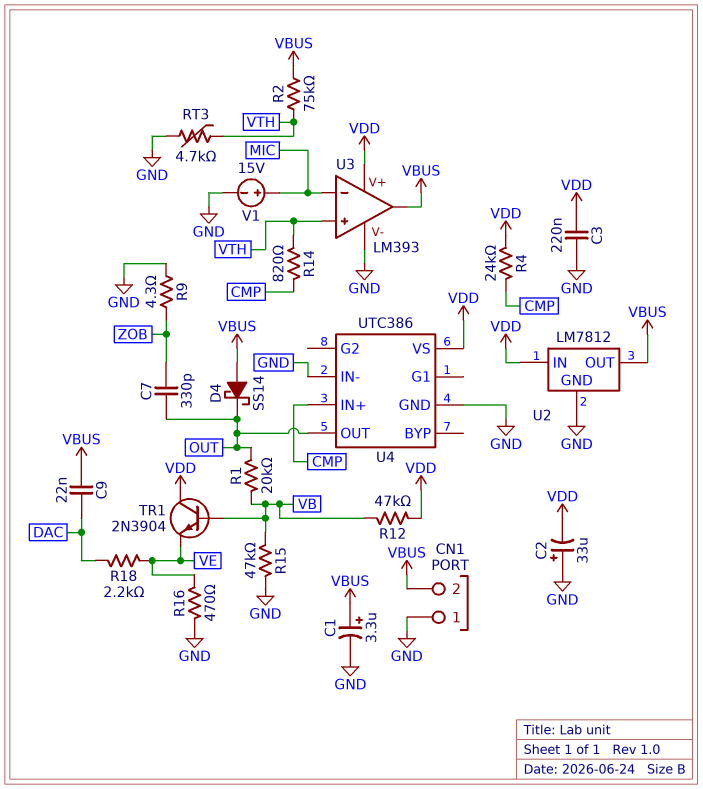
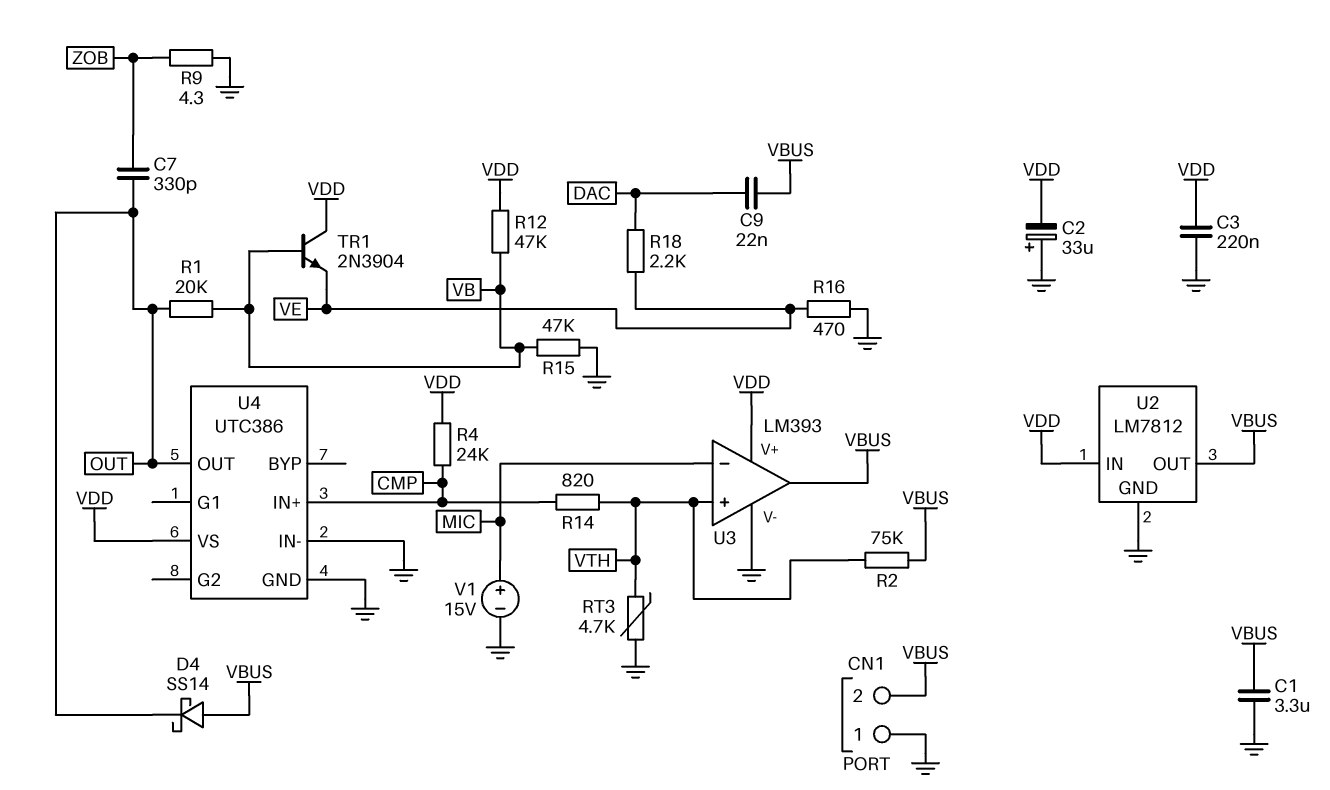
C1: 3.3uF (plus VBUS, minus GND) -> 3.3uF (GND, VBUS)

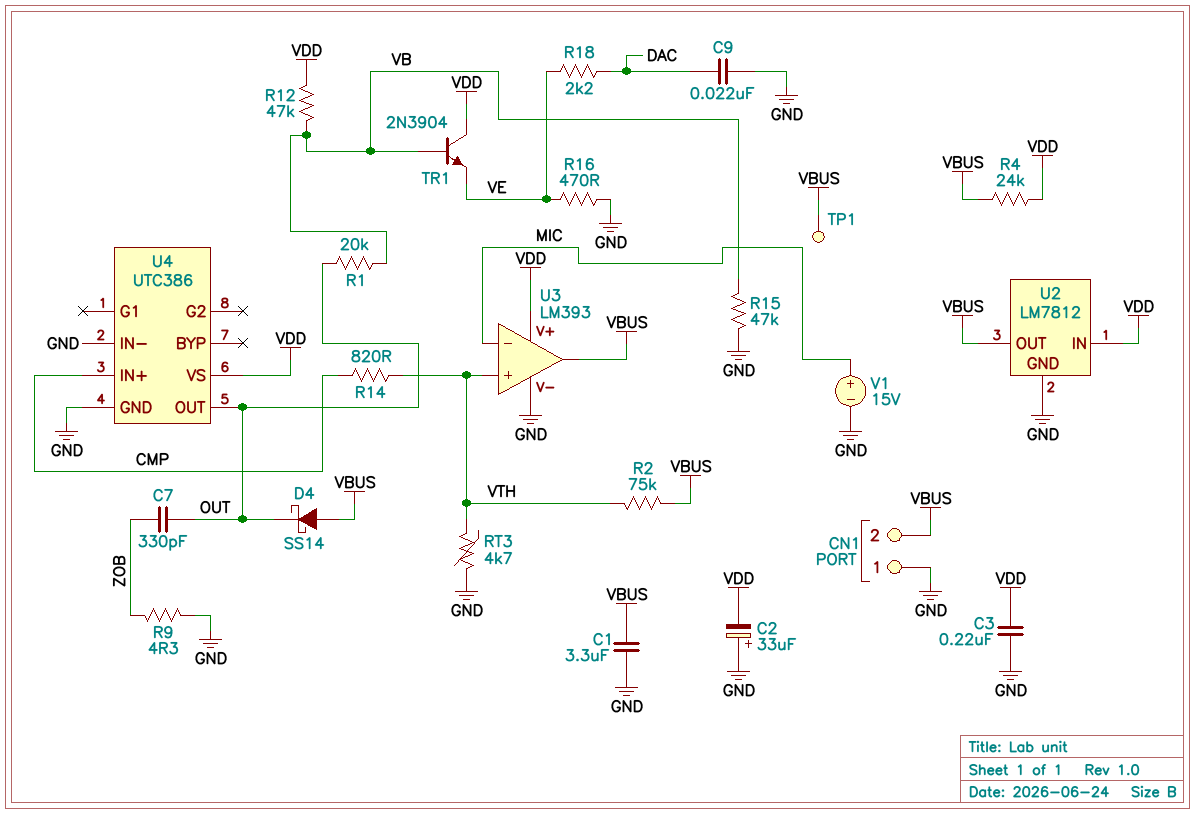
C9: 22nF (DAC, VBUS) -> 22nF (DAC, GND)
R4: 24k (CMP, VDD) -> 24k (VBUS, VDD)
TP1: none -> test point (VBUS)

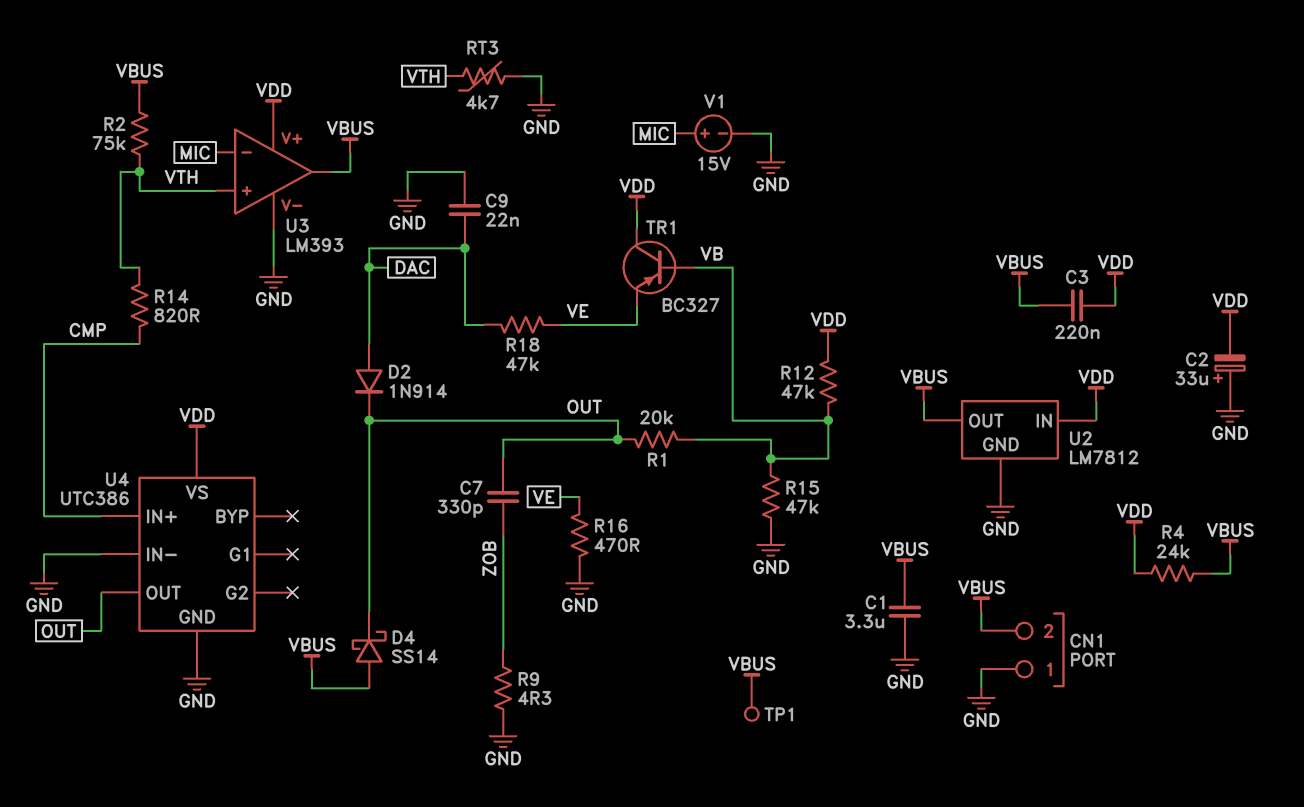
C3: 220nF (GND, VDD) -> 220nF (VBUS, VDD)
D2: none -> diode 1N914 (A DAC, K OUT)
R18: 2.2k (DAC, VE) -> 47k (DAC, VE)
TR1: NPN 2N3904 (B VB, C VDD, E VE) -> PNP BC327 (B VB, C VDD, E VE)

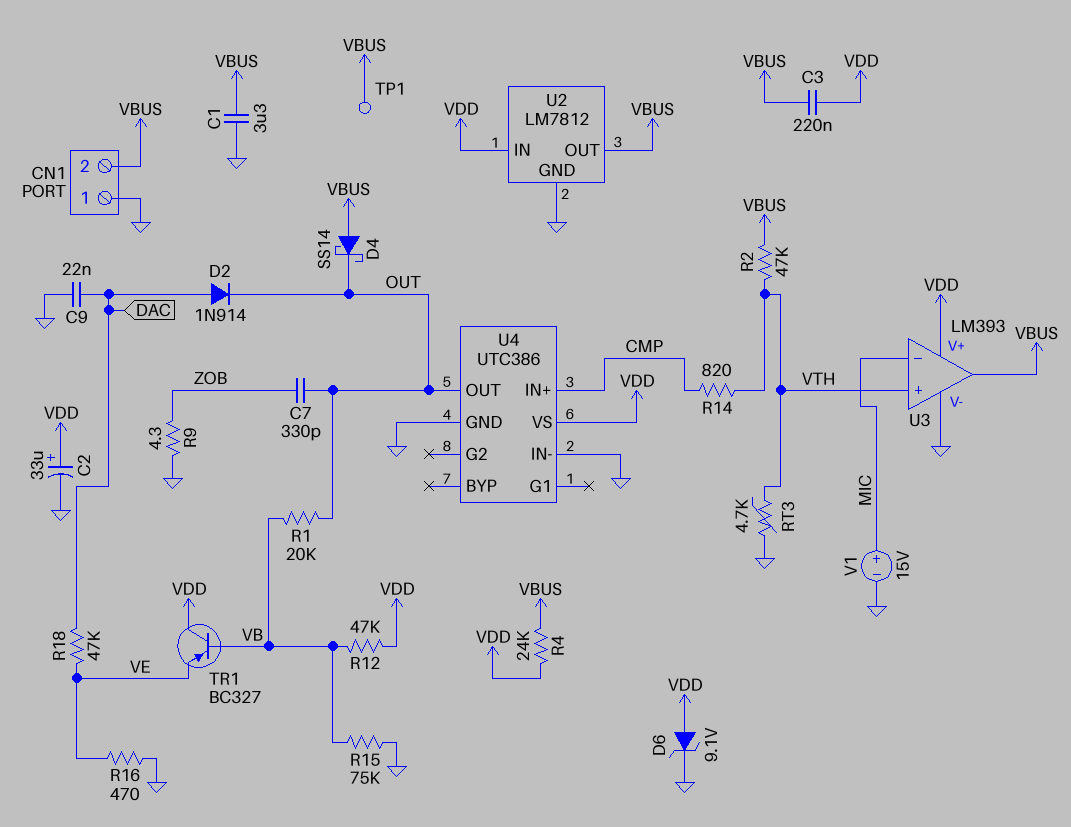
C2: 33uF (plus GND, minus VDD) -> 33uF (plus VDD, minus GND)
D6: none -> zener 9.1V (A VDD, K GND)
R2: 75k (VBUS, VTH) -> 47k (VBUS, VTH)
R15: 47k (GND, VB) -> 75k (GND, VB)

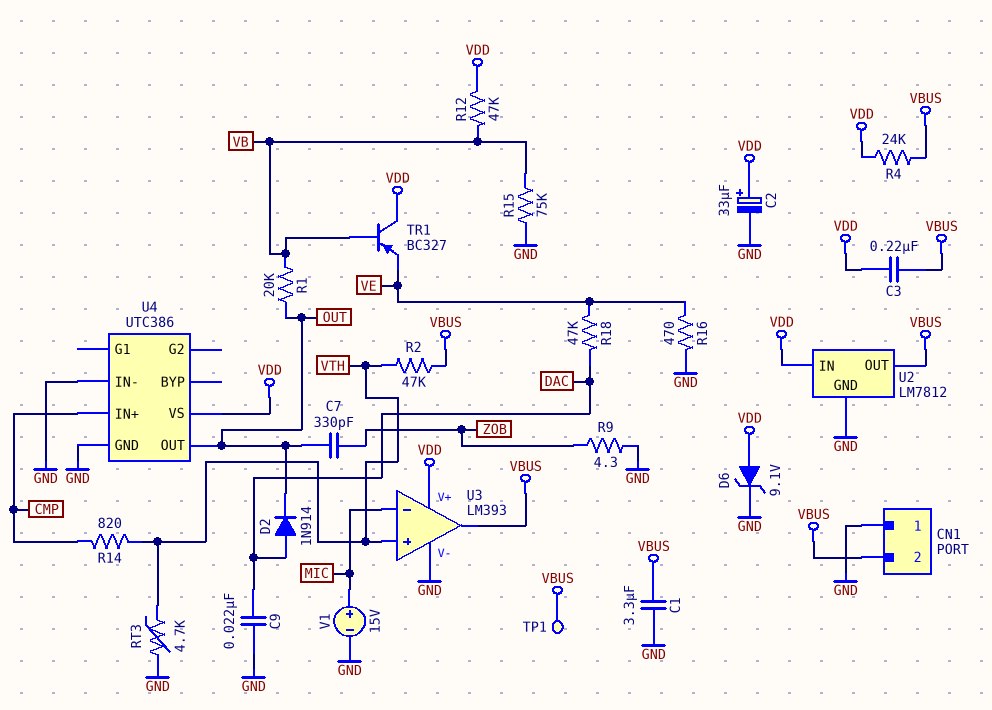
D4: schottky SS14 (A VBUS, K OUT) -> none

